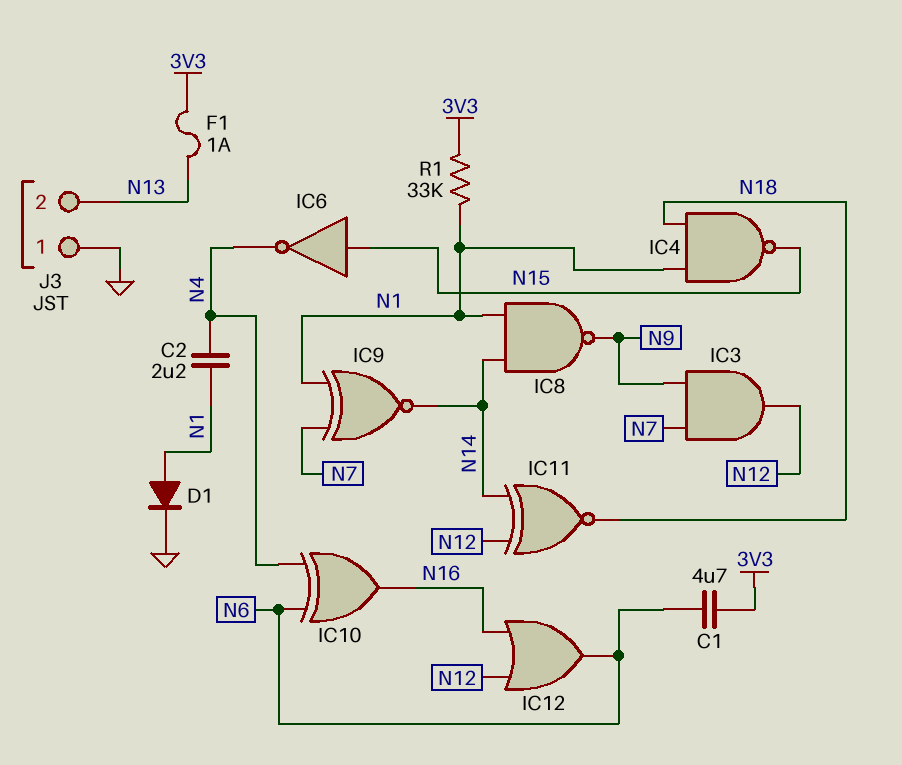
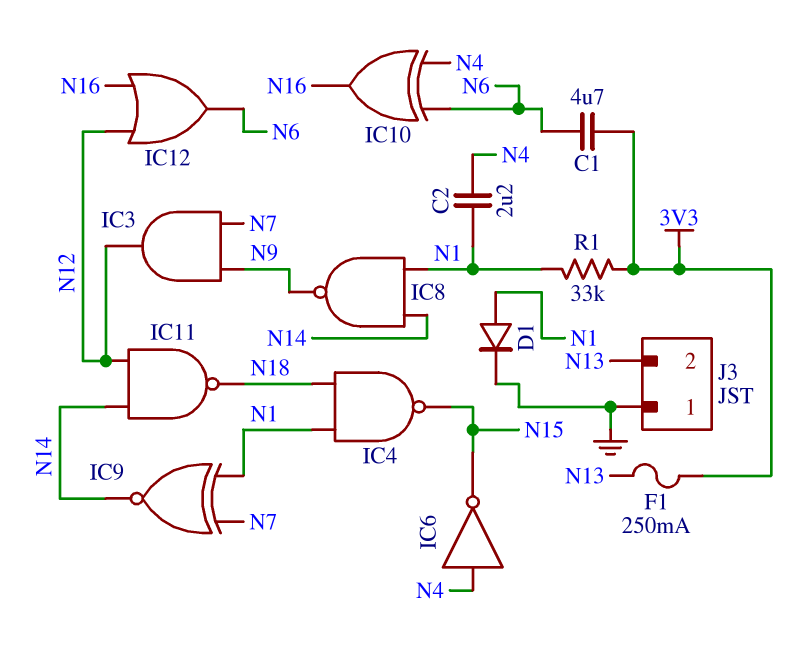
F1: 1A (3V3, N13) -> 250mA (3V3, N13)
IC6: NOT (in N15, out N4) -> NOT (in N4, out N15)
IC11: XNOR (in N12, in N14, out N18) -> NAND (in N12, in N14, out N18)

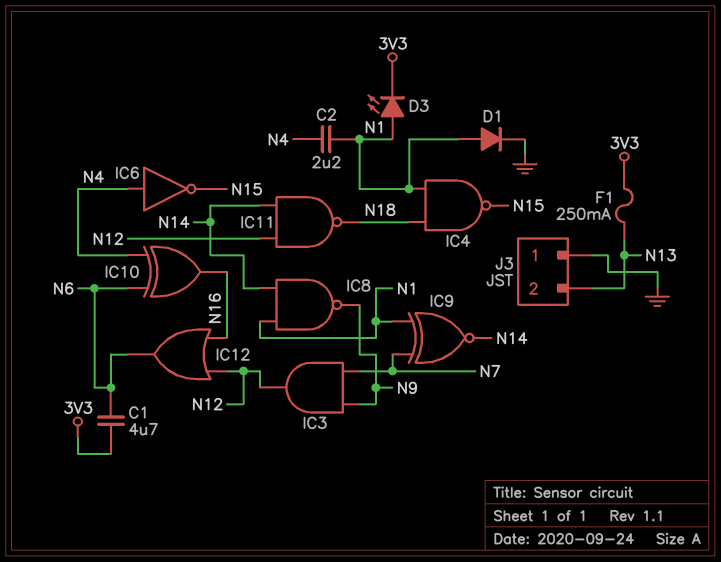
D3: none -> LED (A N1, K 3V3)
R1: 33k (3V3, N1) -> none

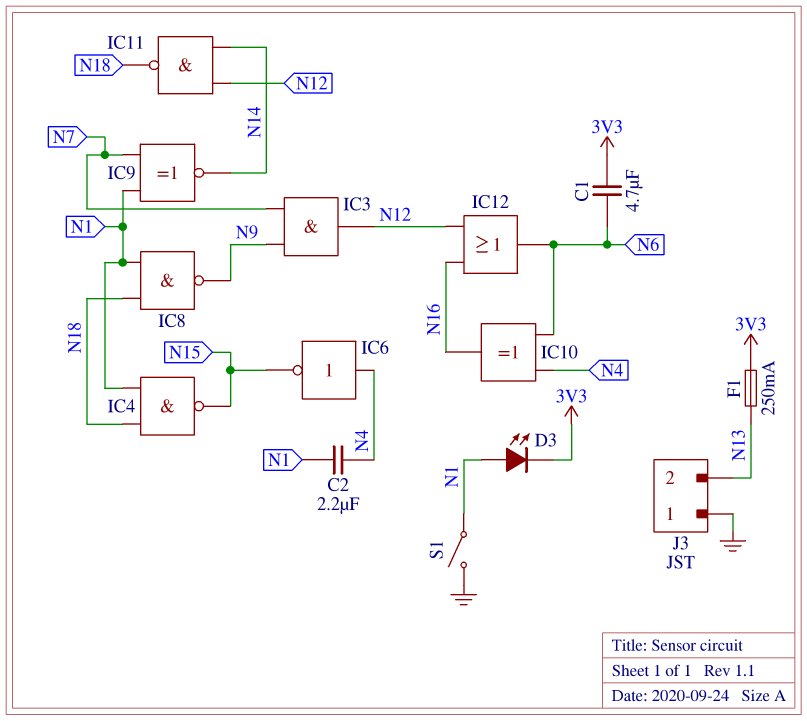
D1: diode (A N1, K GND) -> none
IC8: NAND (in N1, in N14, out N9) -> NAND (in N1, in N18, out N9)
S1: none -> switch (GND, N1)

